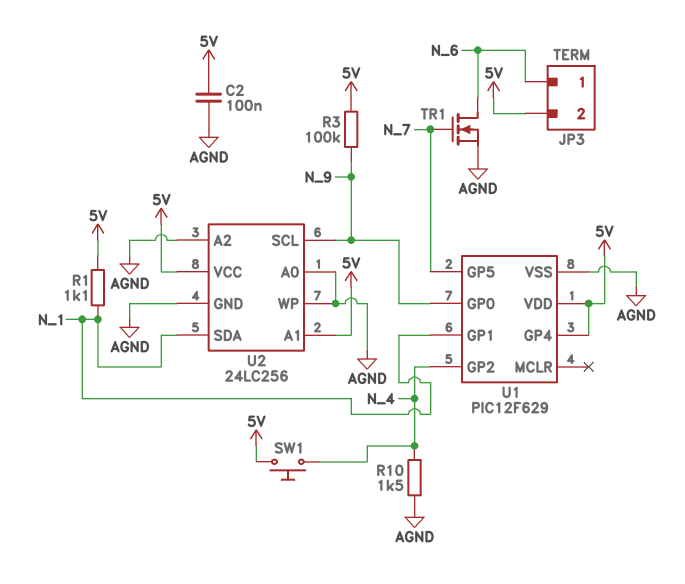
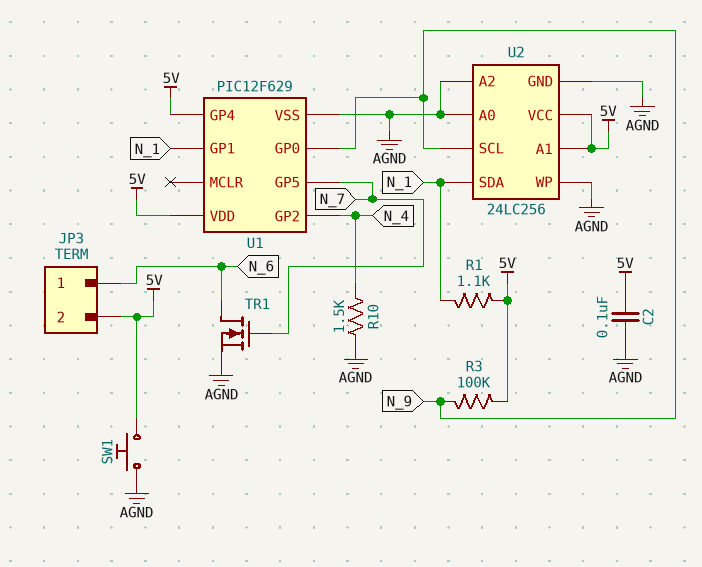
SW1: button (5V, N_4) -> button (5V, AGND)

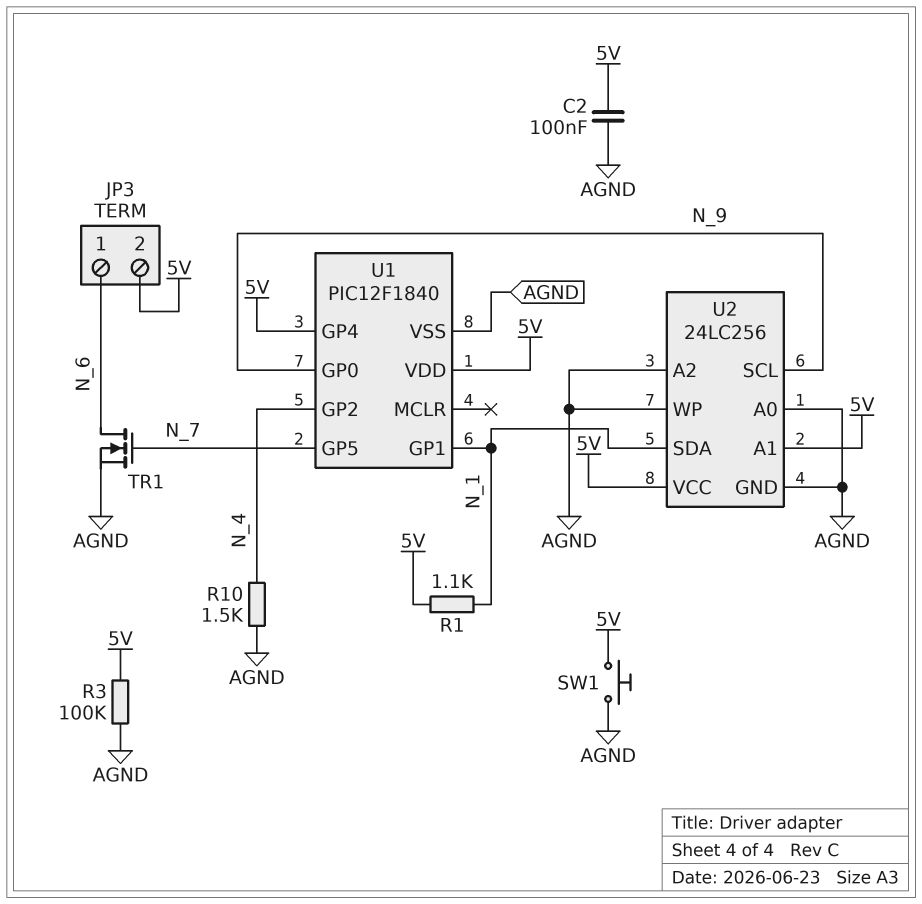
R3: 100k (5V, N_9) -> 100k (5V, AGND)
U1: PIC12F629 -> PIC12F1840

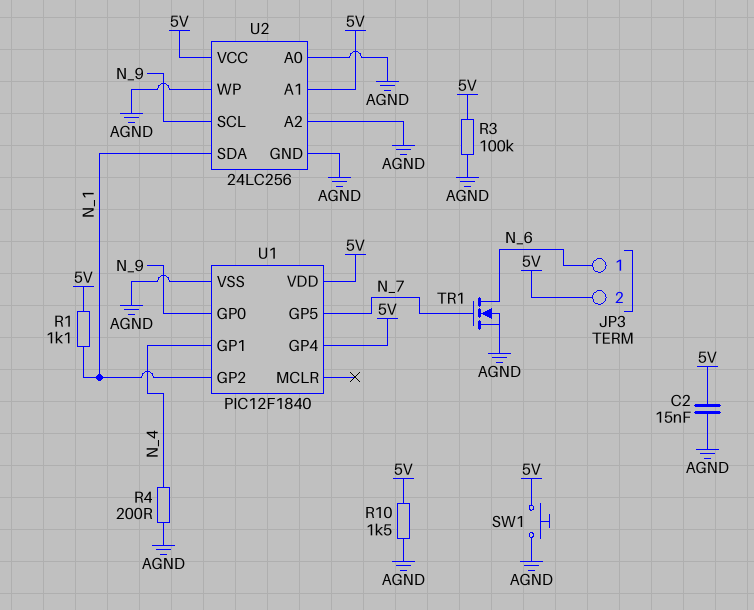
C2: 100nF (5V, AGND) -> 15nF (5V, AGND)
R4: none -> 200 (AGND, N_4)
R10: 1.5k (AGND, N_4) -> 1.5k (5V, AGND)
U1 pin GP1: N_1 -> N_4
U1 pin GP2: N_4 -> N_1

